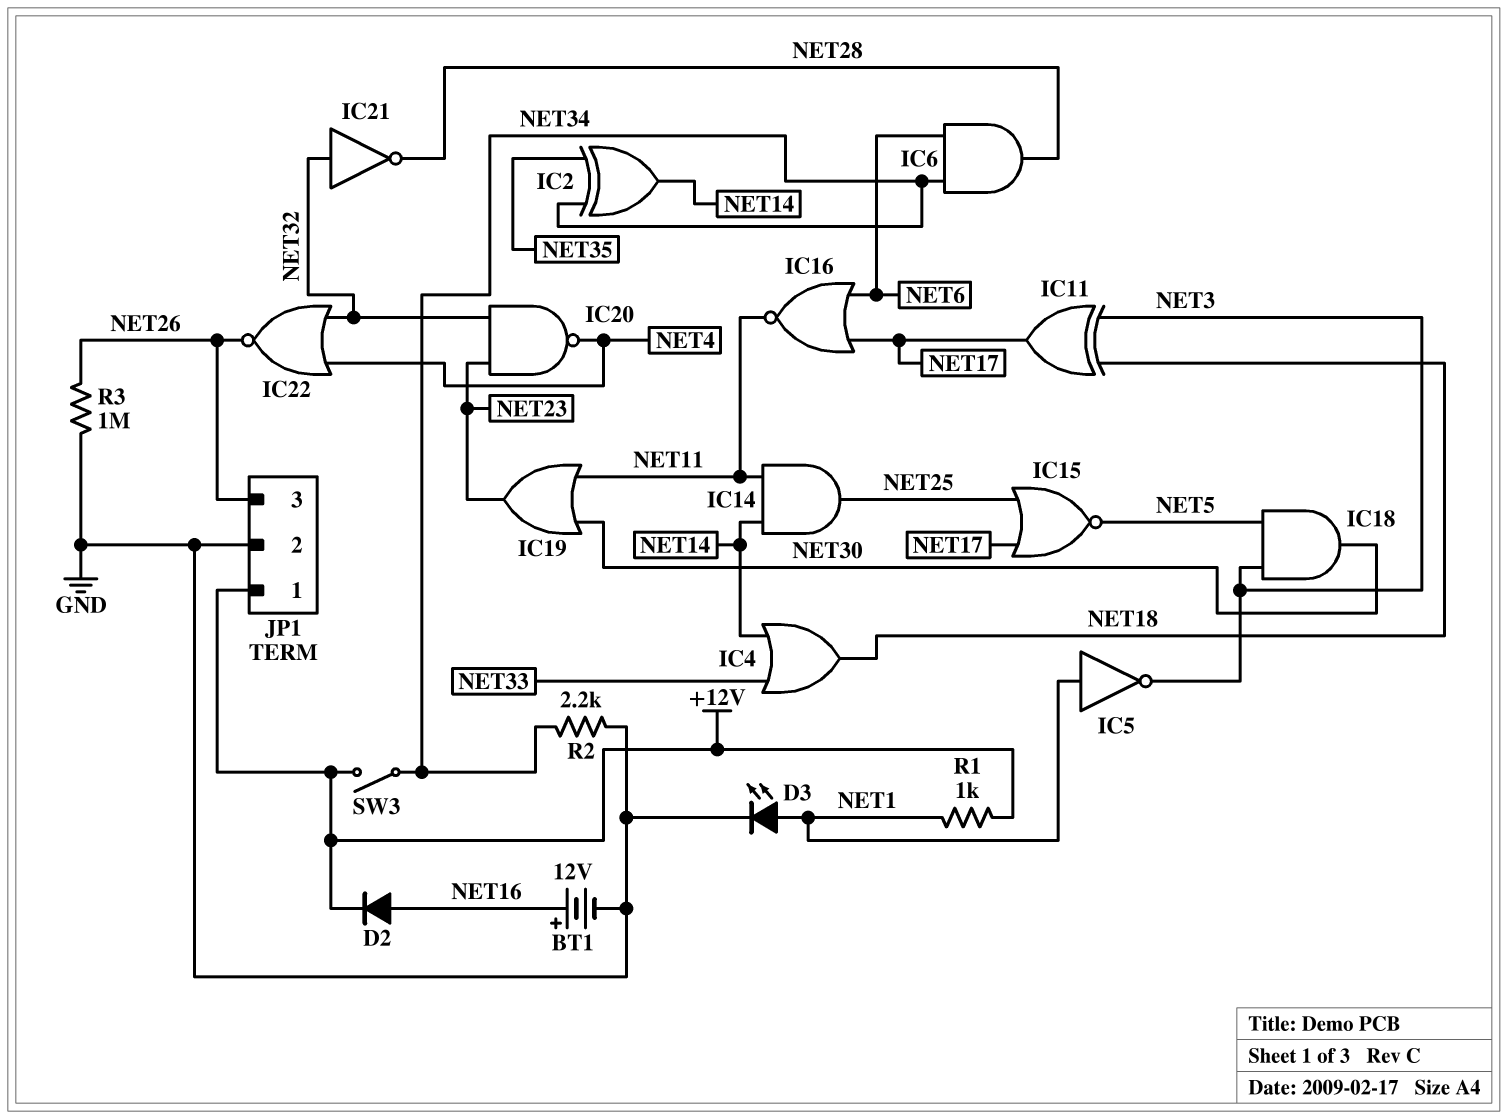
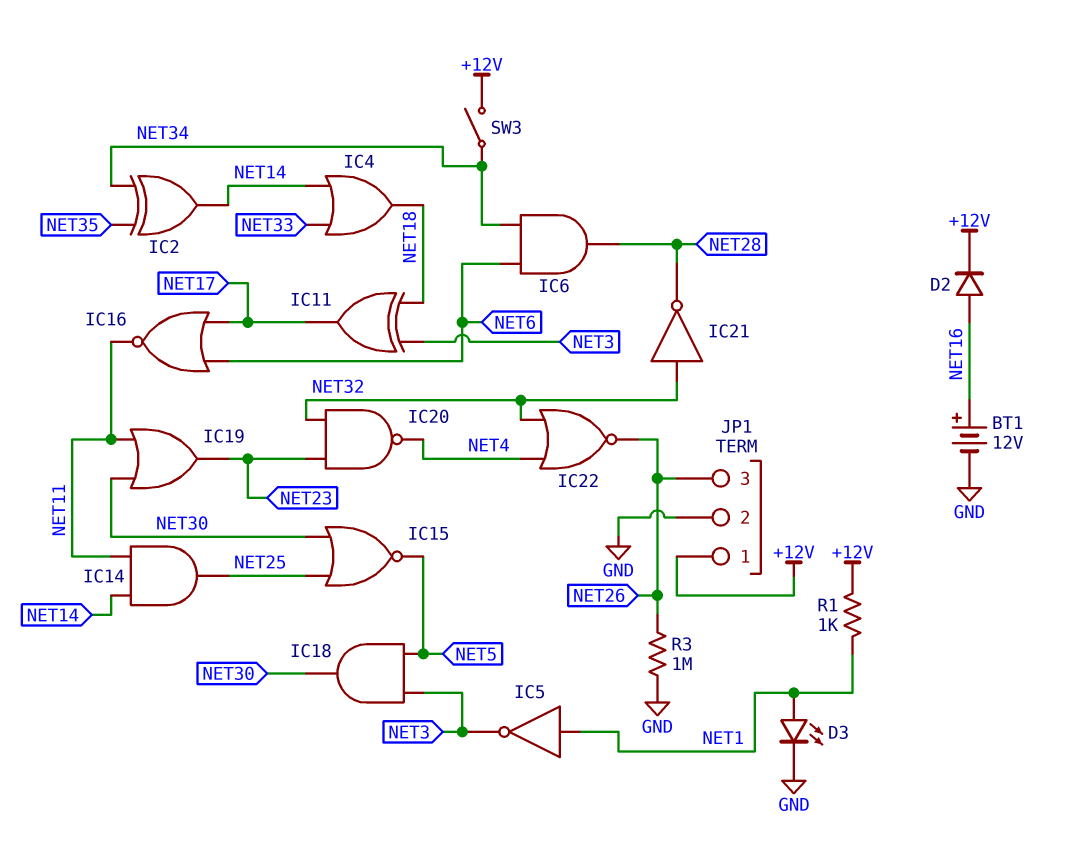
IC15: NOR (in NET17, in NET25, out NET5) -> NOR (in NET25, in NET30, out NET5)
R2: 2.2k (GND, NET34) -> none

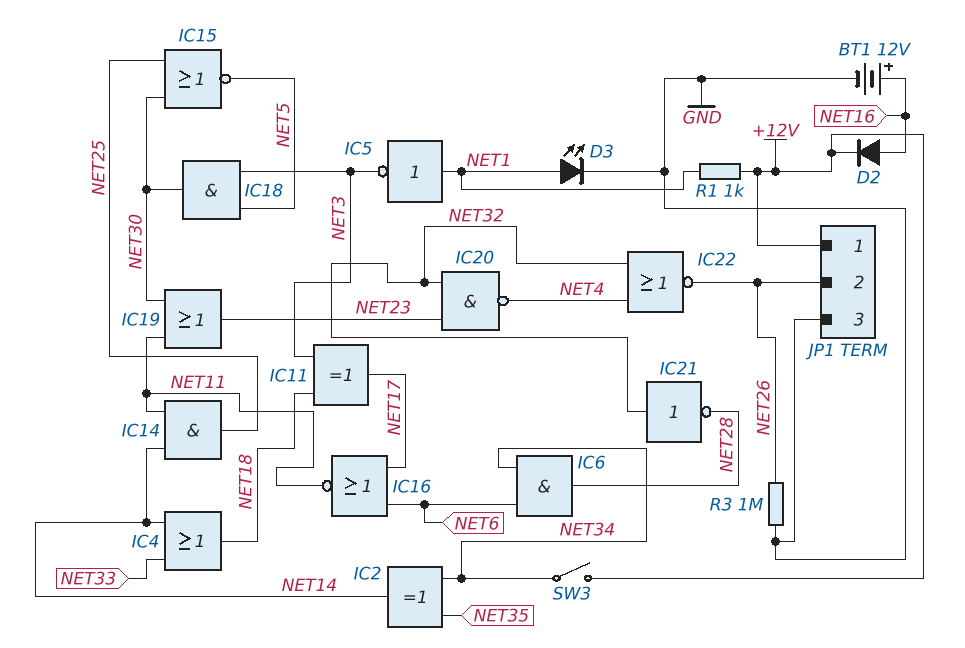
JP1 pin 2: GND -> NET26
JP1 pin 3: NET26 -> GND

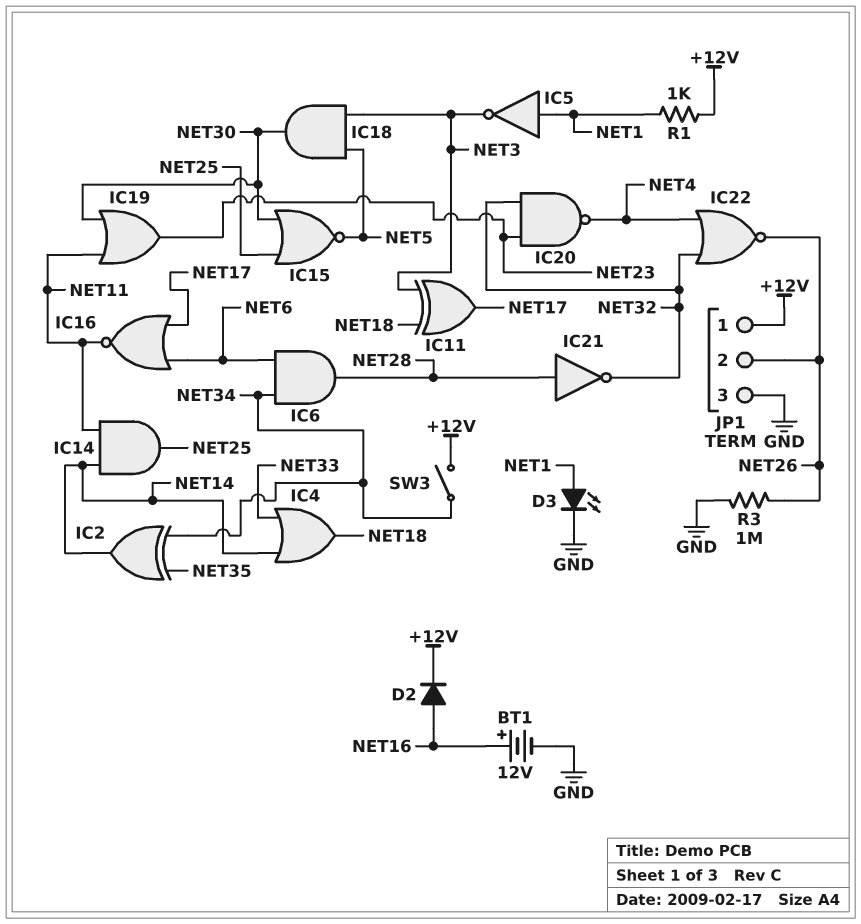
IC21: NOT (in NET32, out NET28) -> NOT (in NET28, out NET32)

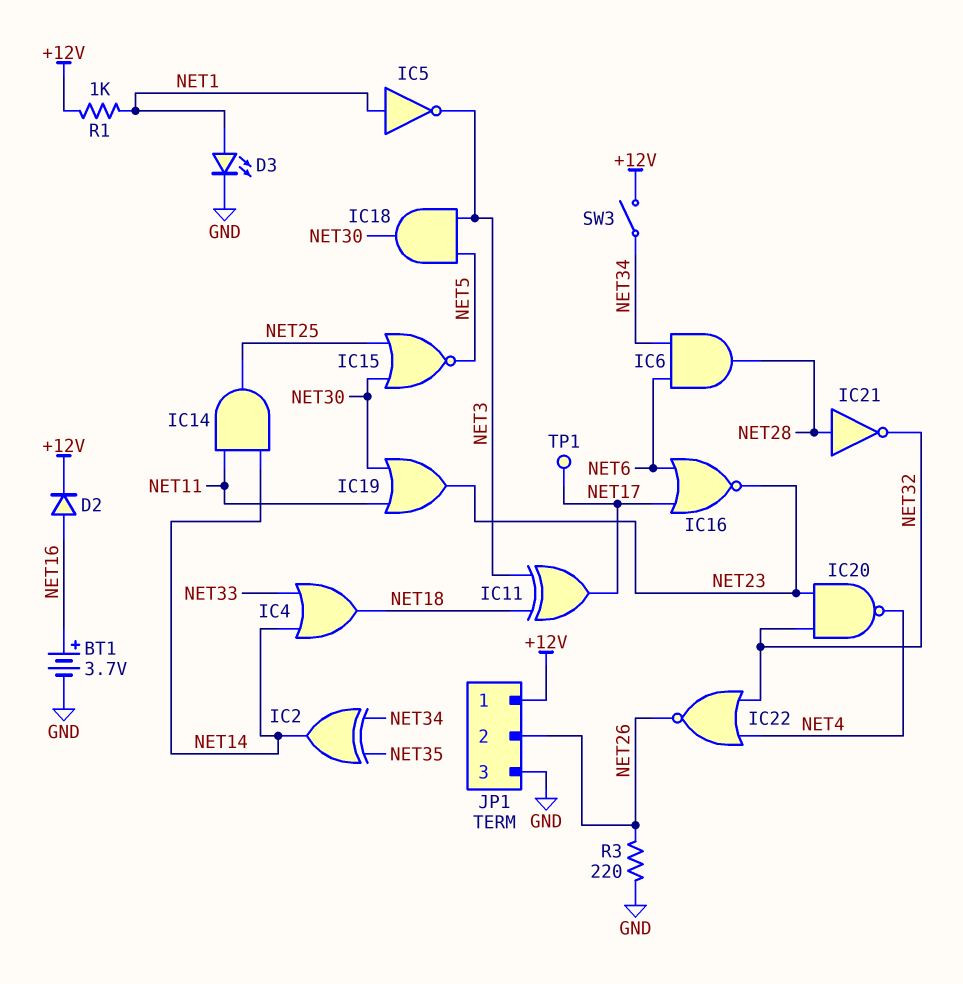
BT1: 12V (plus NET16, minus GND) -> 3.7V (plus NET16, minus GND)
IC16: NOR (in NET6, in NET17, out NET11) -> NOR (in NET6, in NET17, out NET23)
R3: 1M (GND, NET26) -> 220 (GND, NET26)
TP1: none -> test point (NET17)

